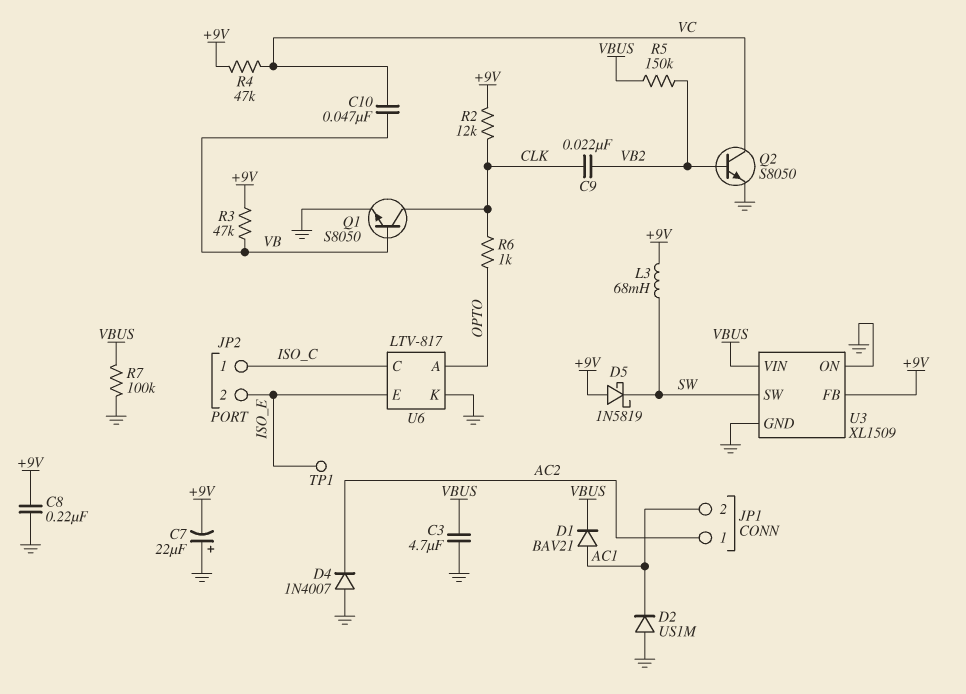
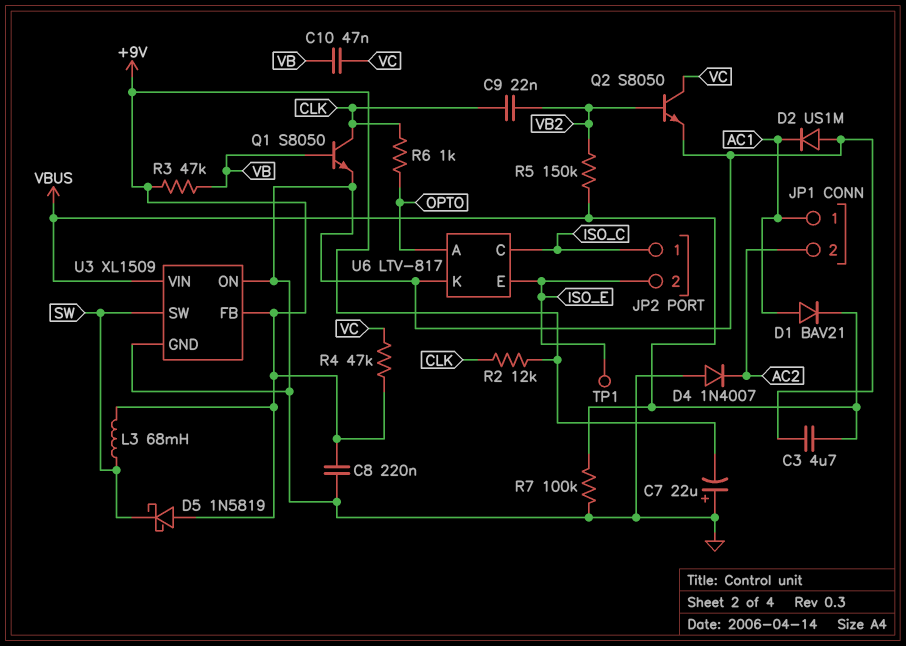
JP1 pin 1: AC2 -> AC1
JP1 pin 2: AC1 -> AC2

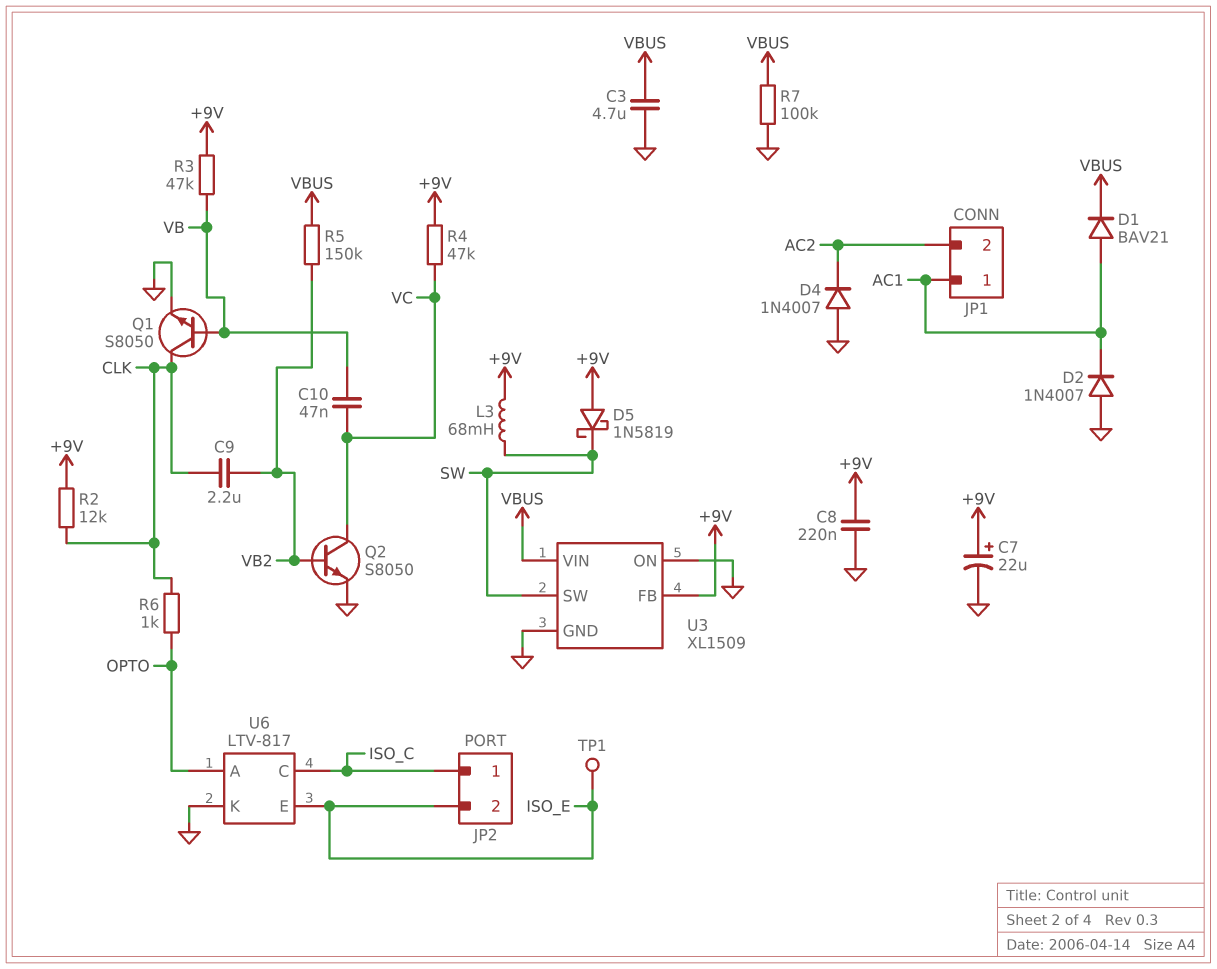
C7: 22uF (plus GND, minus +9V) -> 22uF (plus +9V, minus GND)
C9: 22nF (CLK, VB2) -> 2.2uF (CLK, VB2)
D2: diode US1M (A GND, K AC1) -> diode 1N4007 (A GND, K AC1)

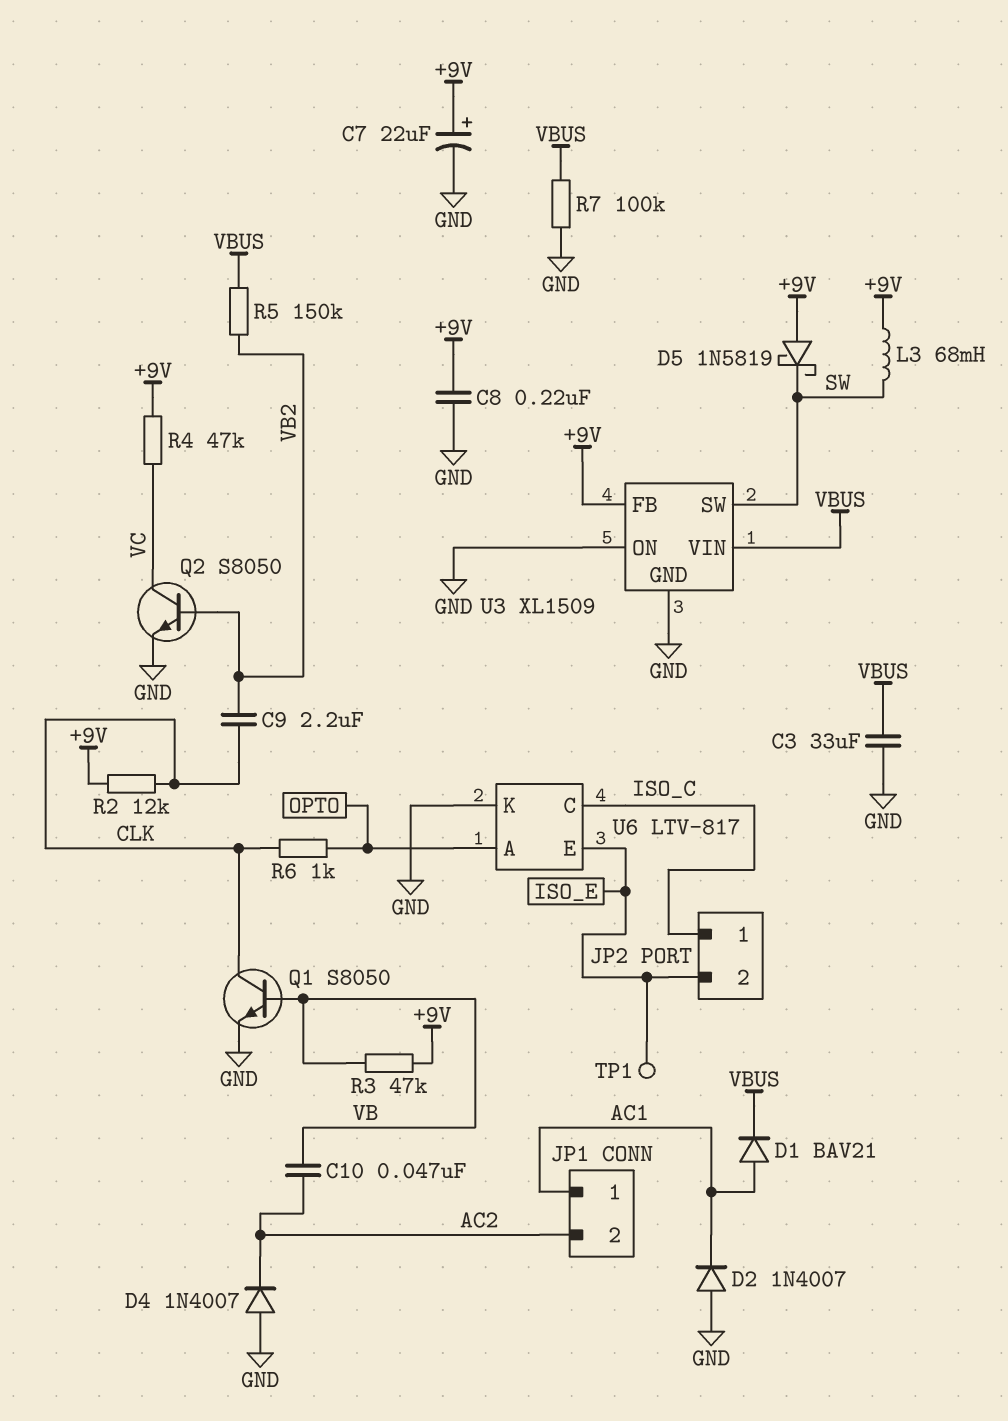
C3: 4.7uF (GND, VBUS) -> 33uF (GND, VBUS)
C10: 47nF (VB, VC) -> 47nF (AC2, VB)

